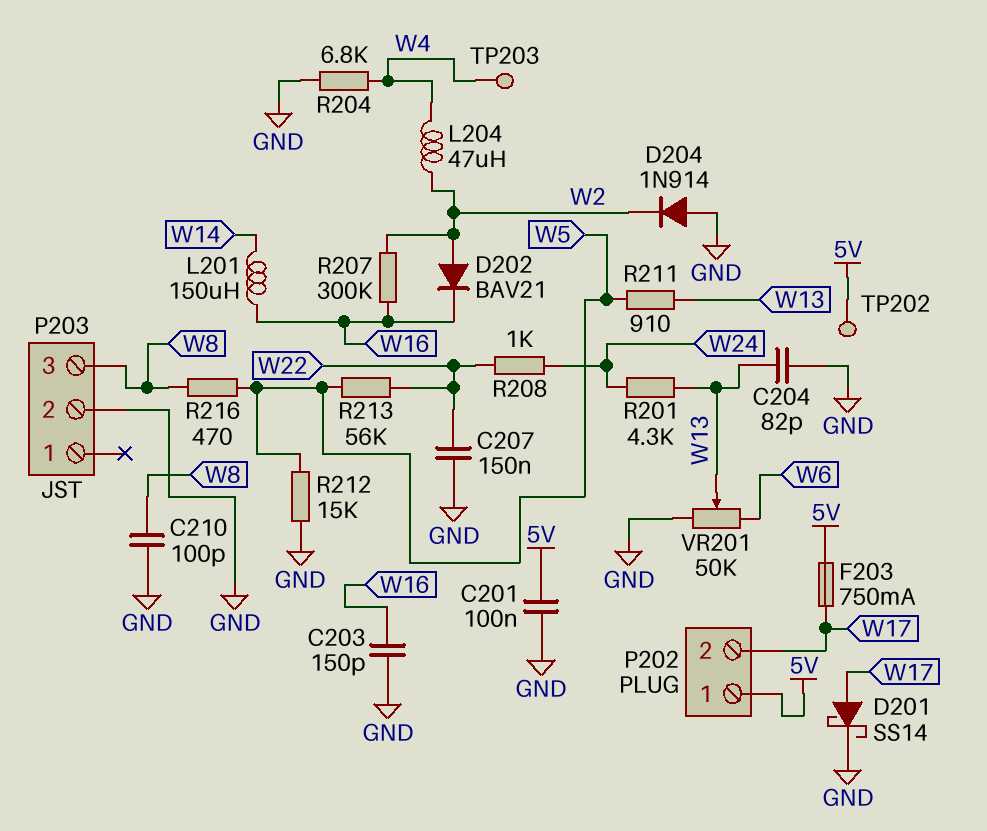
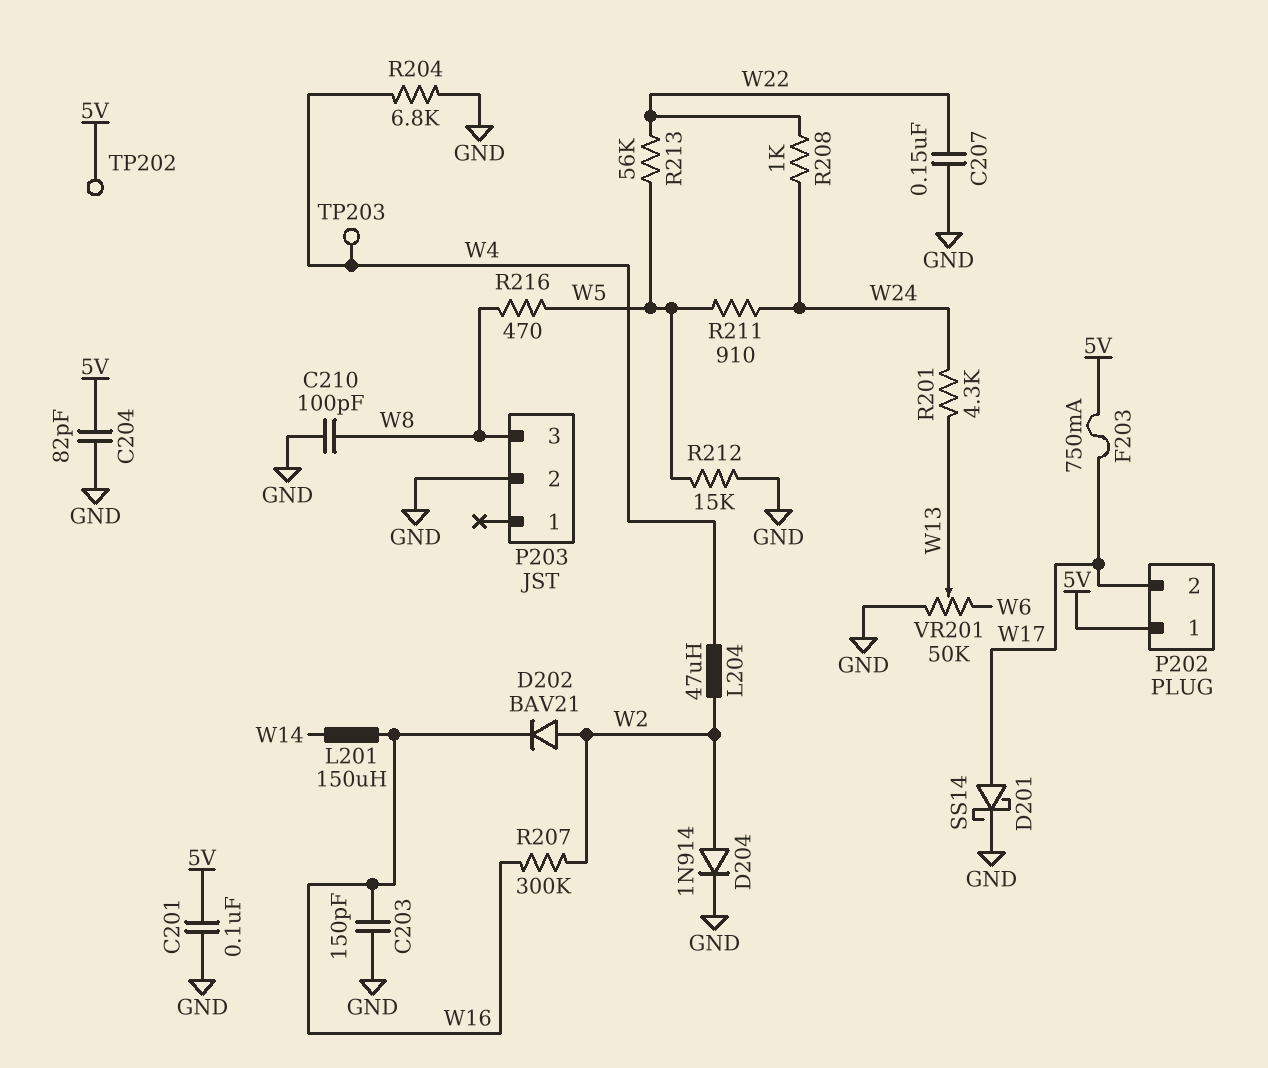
C204: 82pF (GND, W13) -> 82pF (5V, GND)
D204: diode 1N914 (A GND, K W2) -> diode 1N914 (A W2, K GND)
R211: 910 (W5, W13) -> 910 (W5, W24)

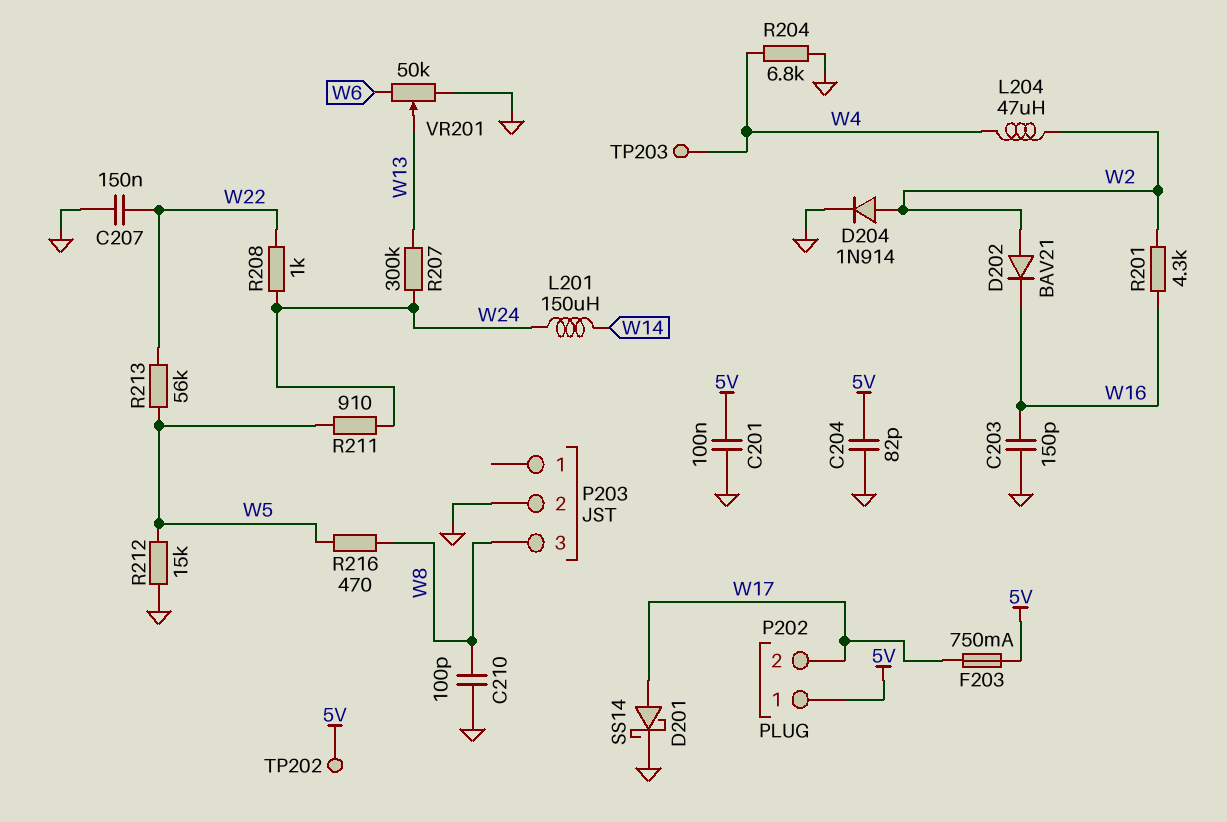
L201: 150uH (W14, W16) -> 150uH (W14, W24)
R201: 4.3k (W13, W24) -> 4.3k (W2, W16)
R207: 300k (W2, W16) -> 300k (W13, W24)

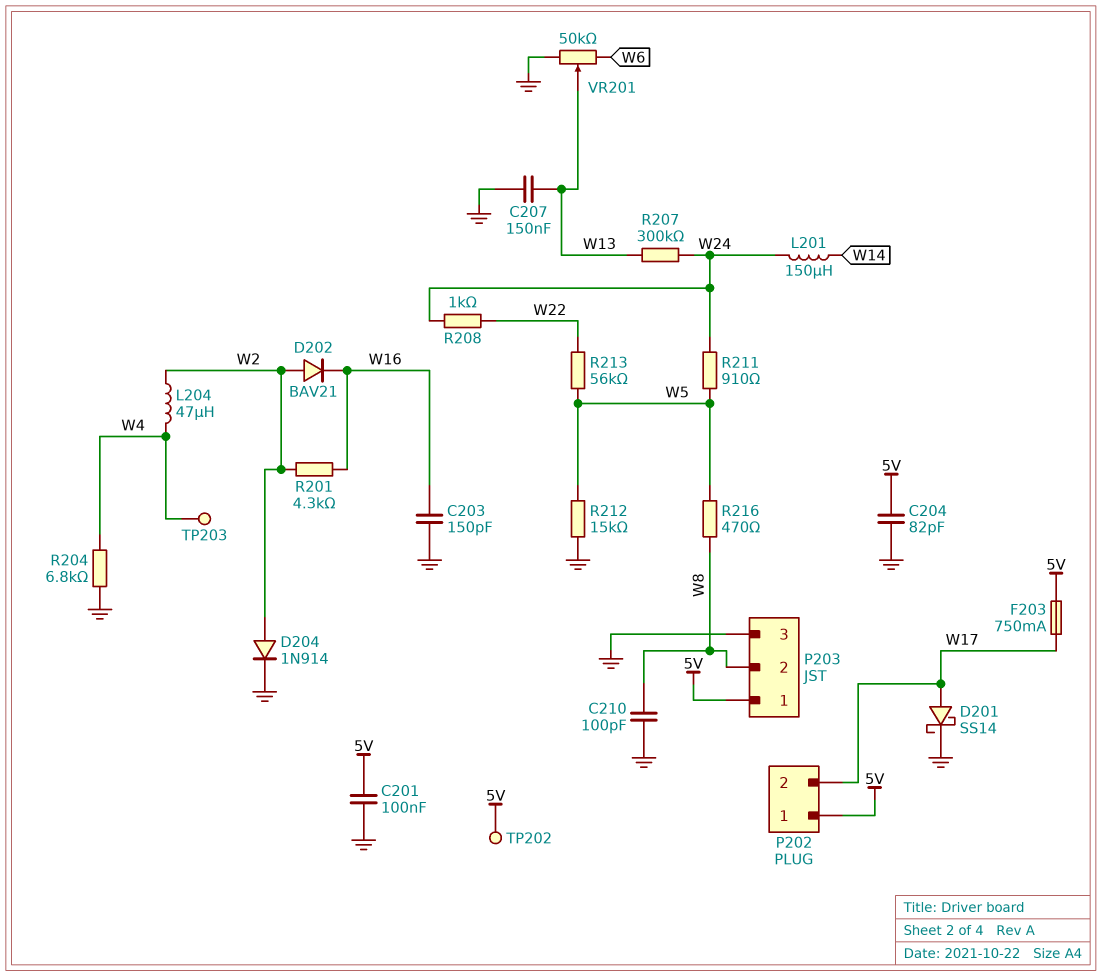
C207: 150nF (GND, W22) -> 150nF (GND, W13)
P203 pin 1: none -> 5V
P203 pin 2: GND -> W8
P203 pin 3: W8 -> GND

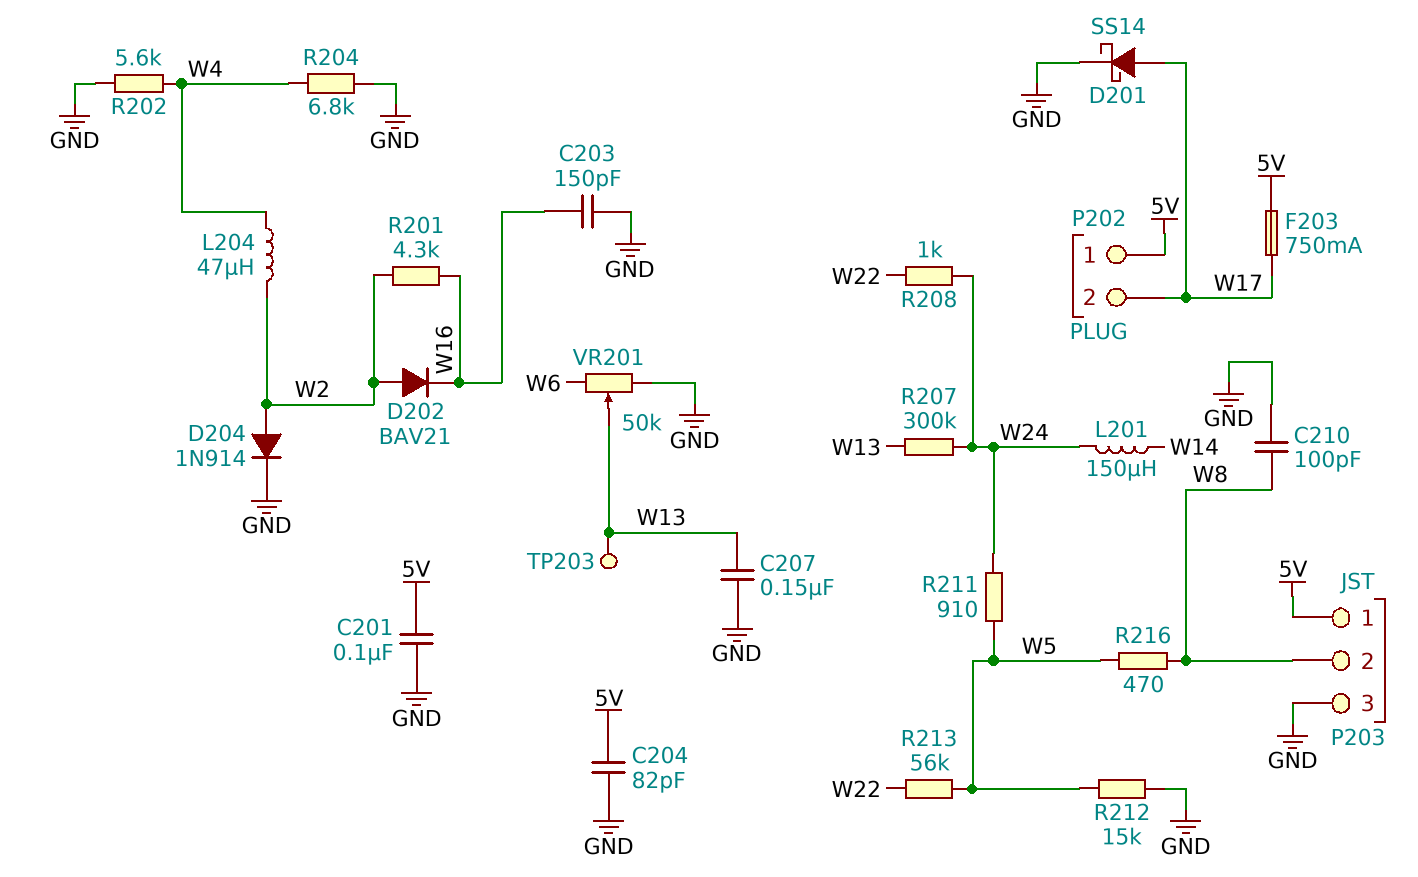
R202: none -> 5.6k (GND, W4)
TP202: test point (5V) -> none
TP203: test point (W4) -> test point (W13)

